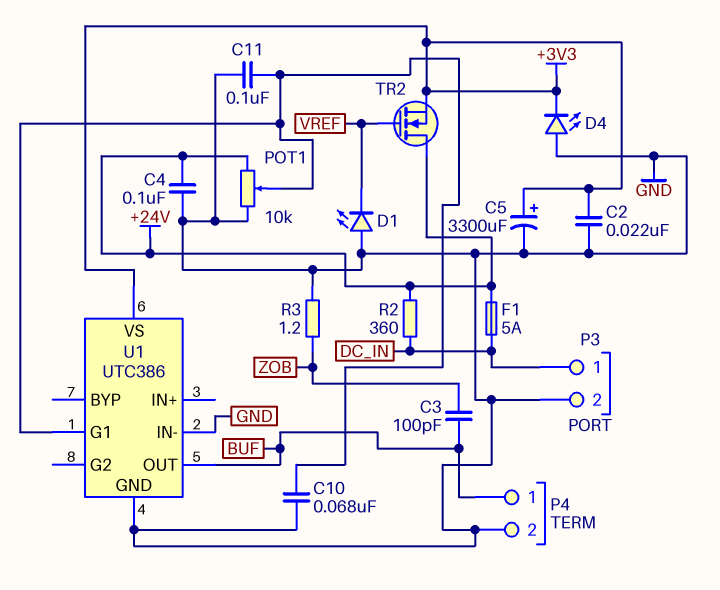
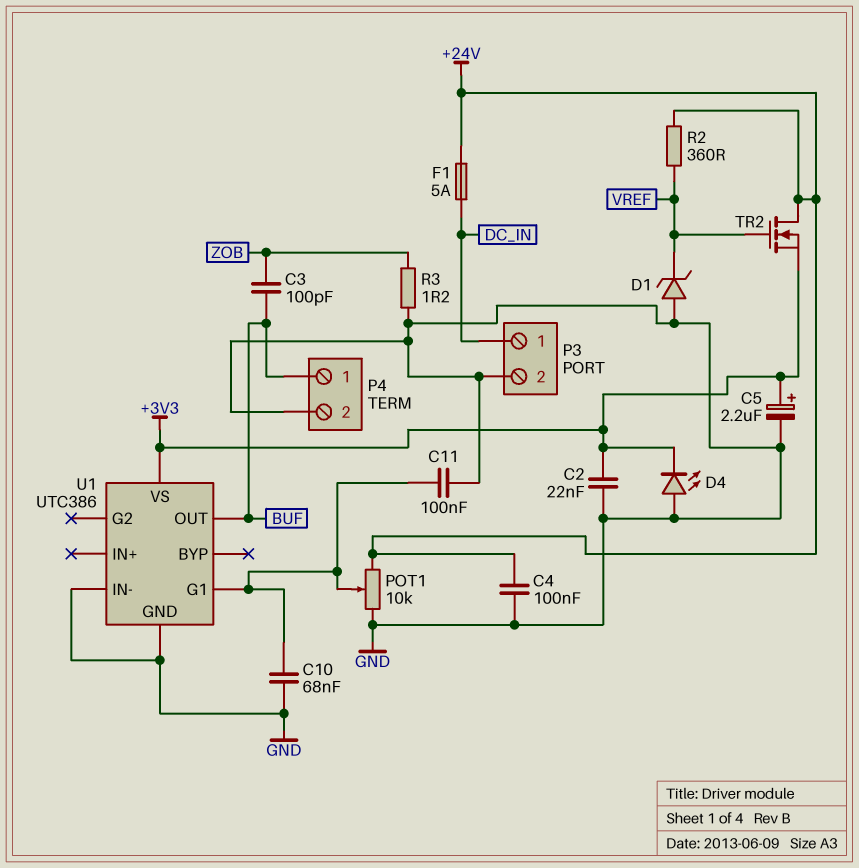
C5: 3300uF (plus +3V3, minus GND) -> 2.2uF (plus +3V3, minus GND)
D1: LED (A GND, K VREF) -> zener (A GND, K VREF)
R2: 360 (+24V, DC_IN) -> 360 (+24V, VREF)

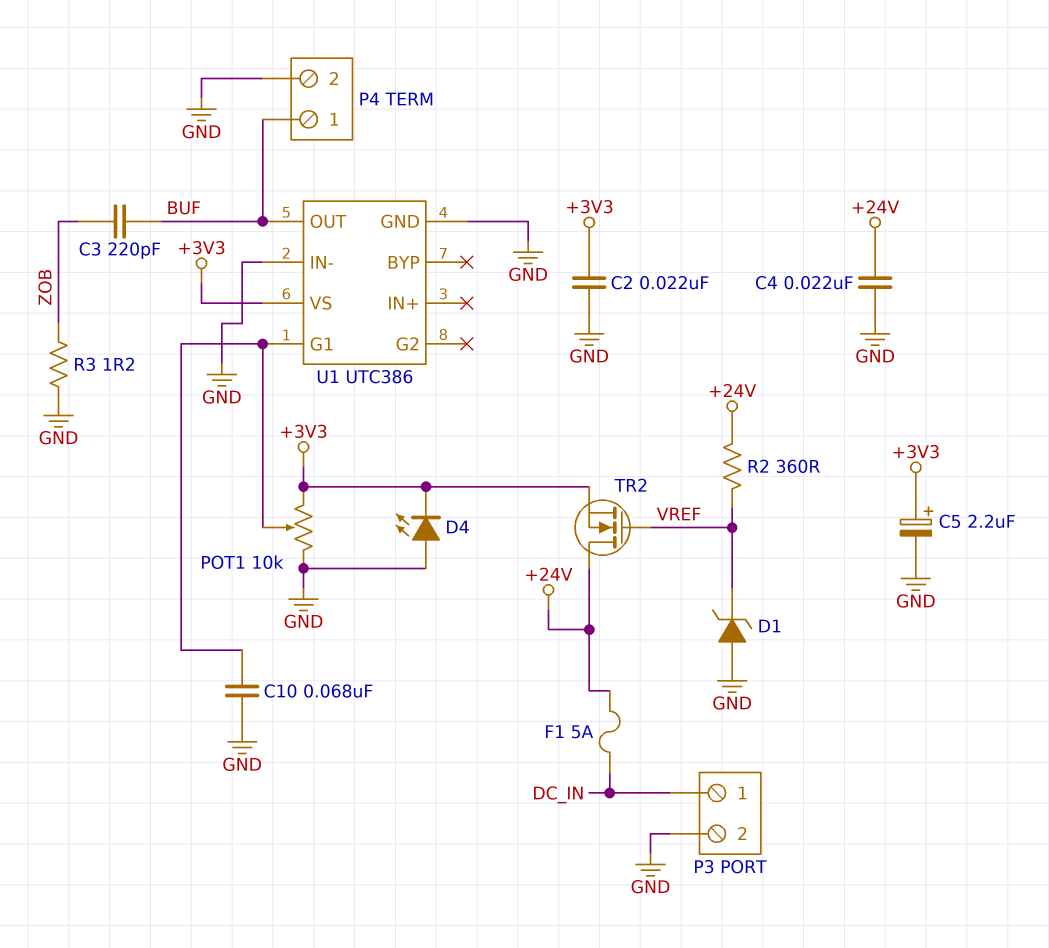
C3: 100pF (BUF, ZOB) -> 220pF (BUF, ZOB)
C4: 100nF (+24V, GND) -> 22nF (+24V, GND)
C11: 100nF (GND, U1/G1) -> none
POT1: 10k (+24V, GND, wiper U1/G1) -> 10k (+3V3, GND, wiper U1/G1)

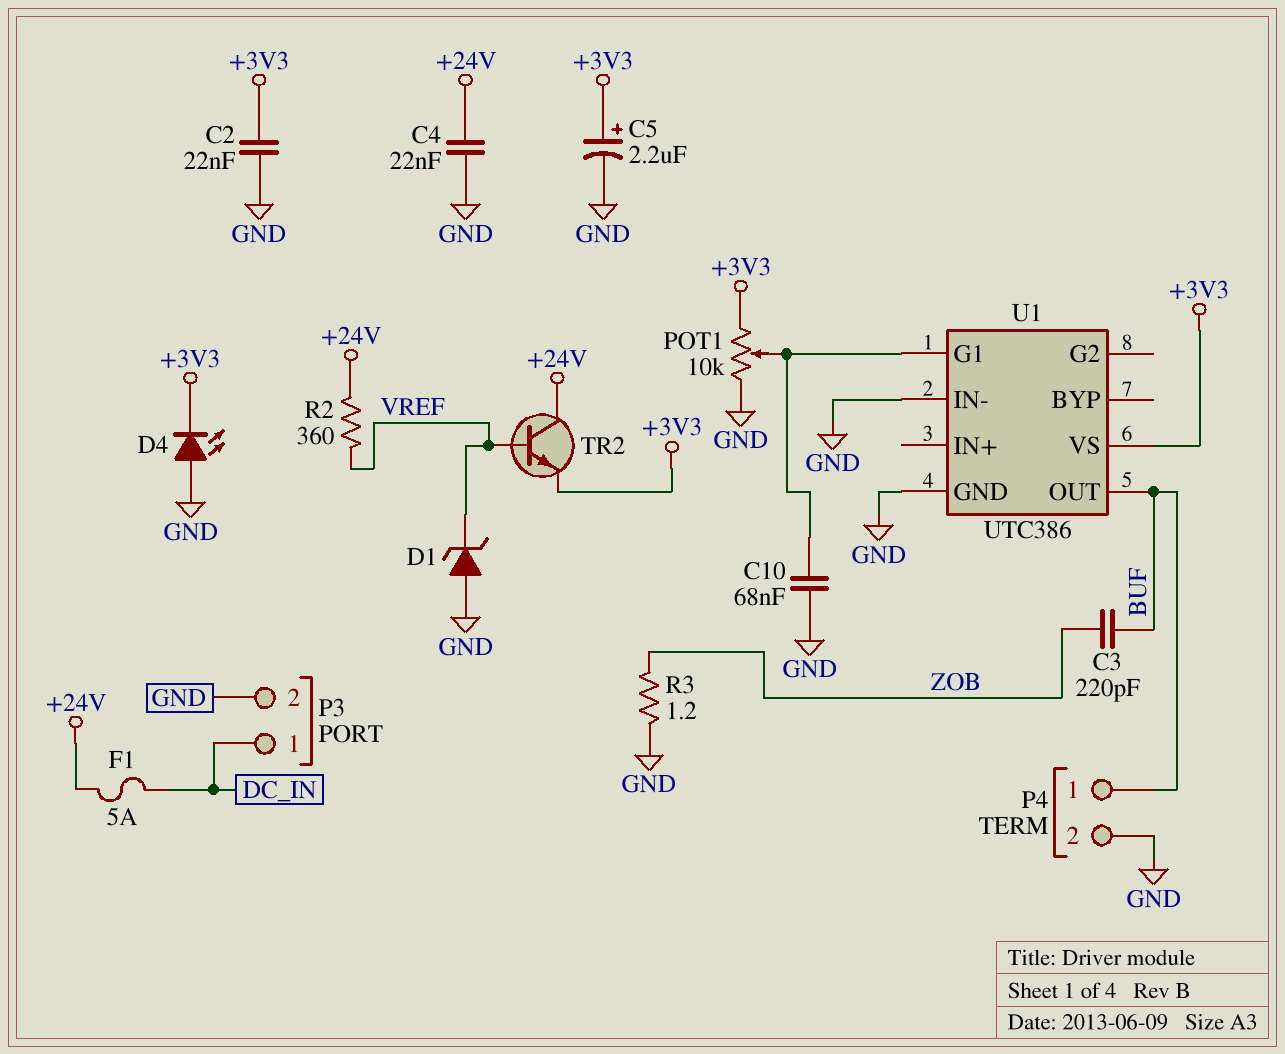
TR2: NMOS (G VREF, D +24V, S +3V3) -> NPN (B VREF, C +24V, E +3V3)

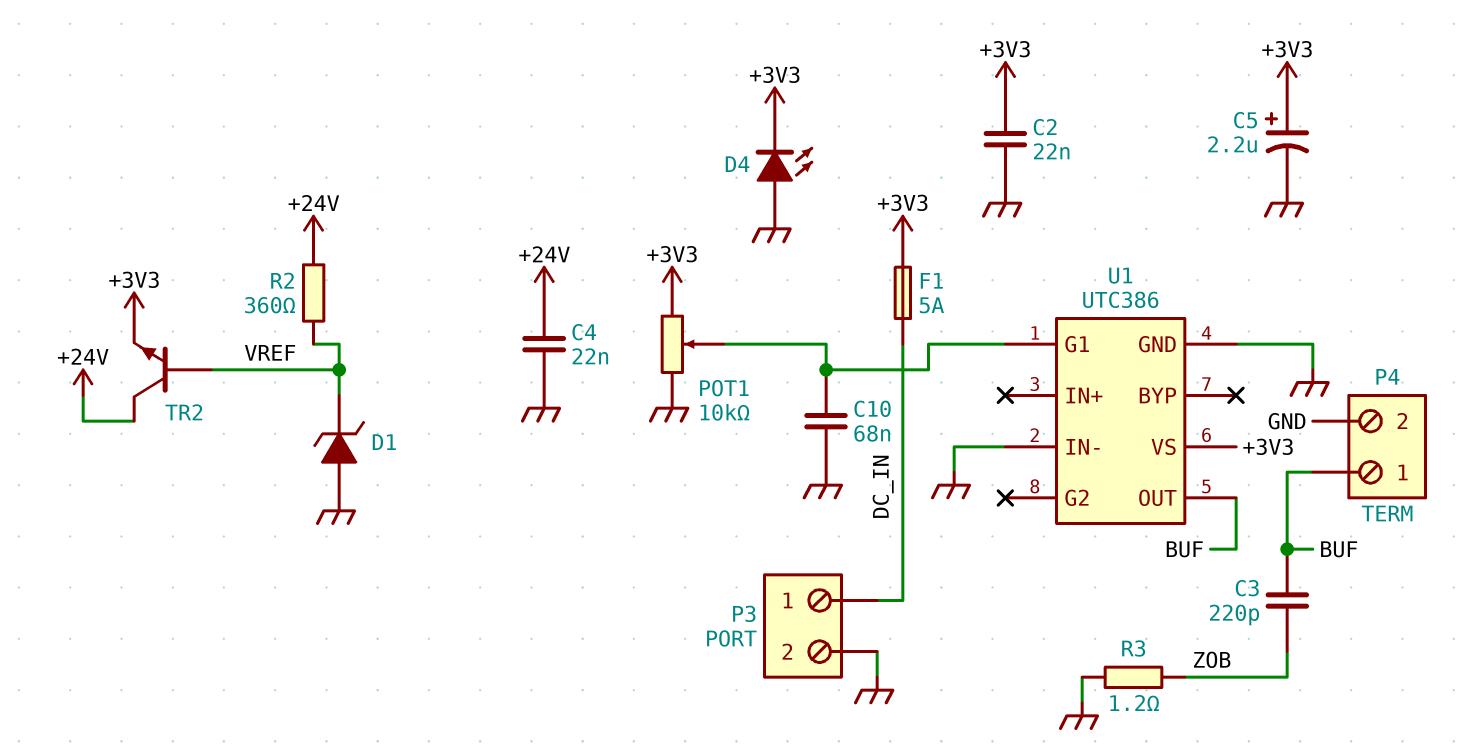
F1: 5A (+24V, DC_IN) -> 5A (+3V3, DC_IN)

